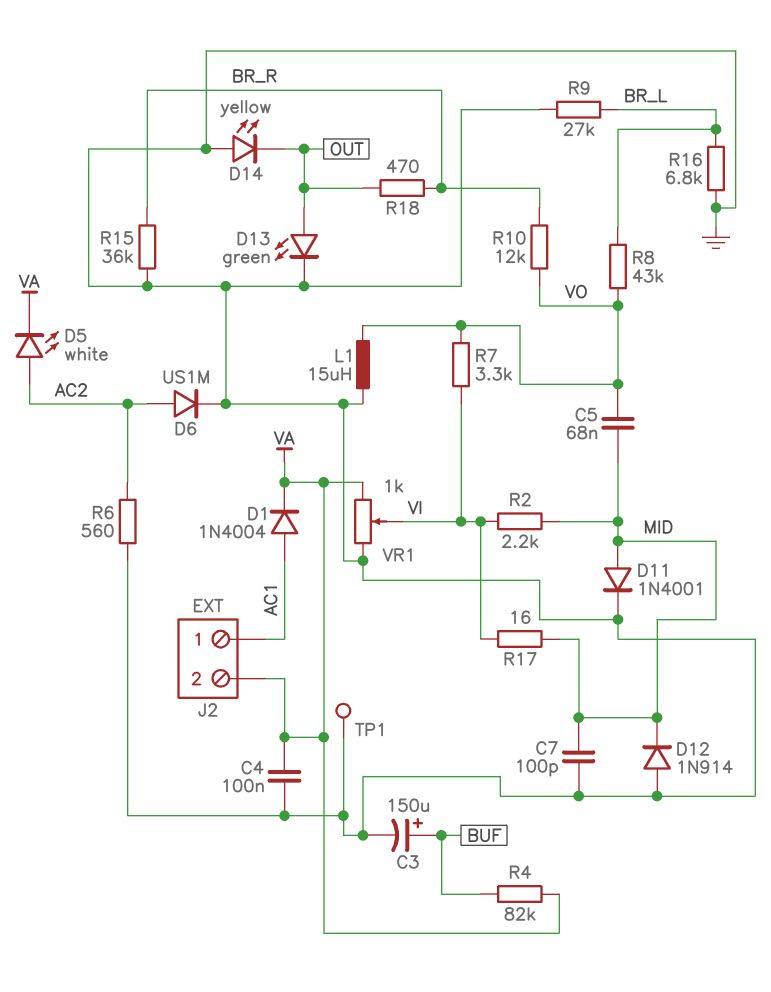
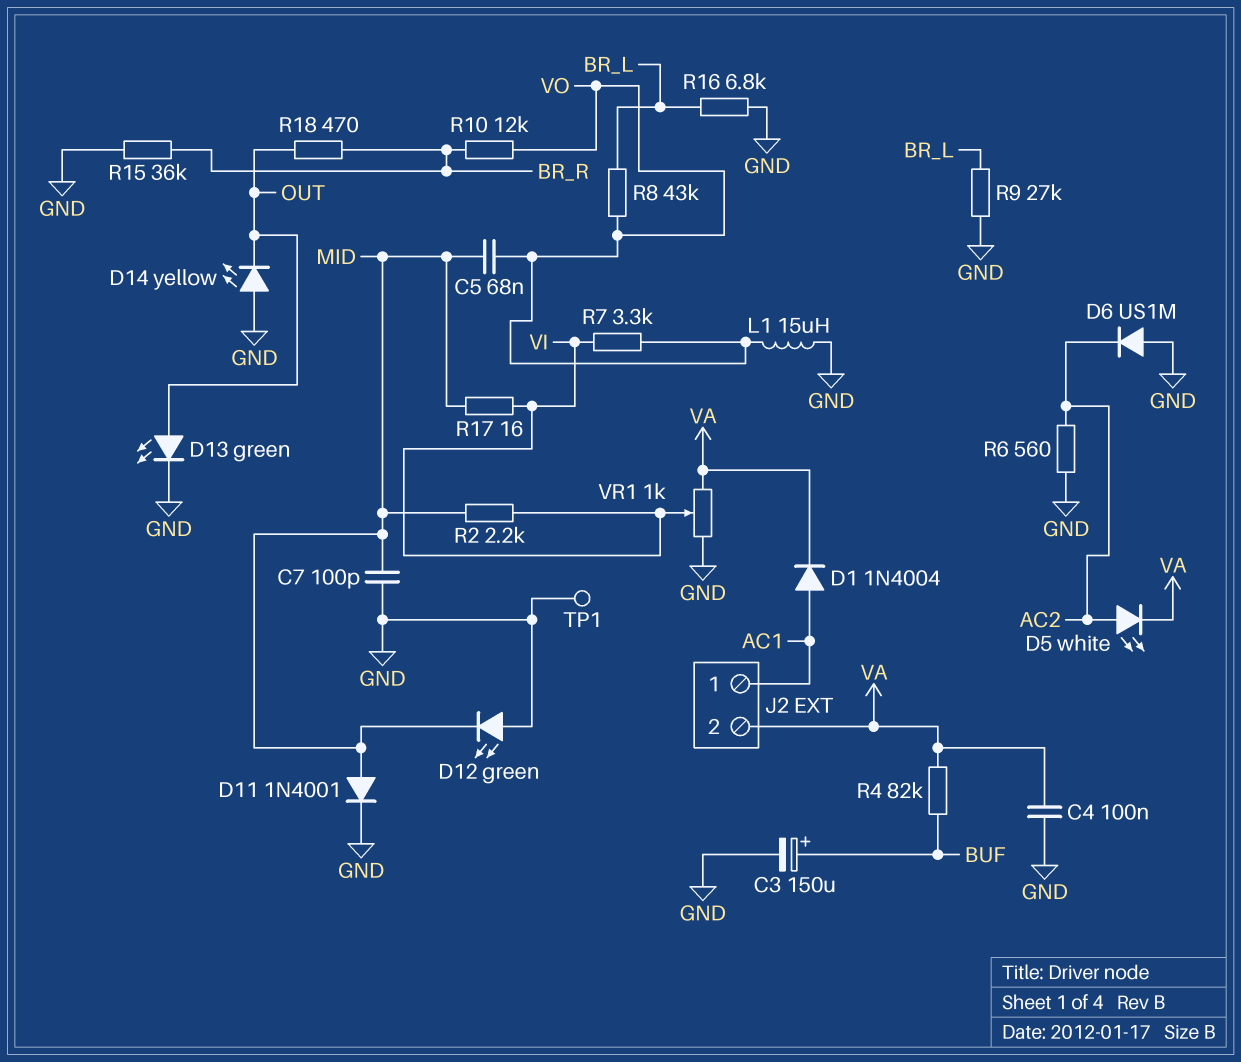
D6: diode US1M (A AC2, K GND) -> diode US1M (A GND, K AC2)
D12: diode 1N914 (A GND, K MID) -> LED green (A GND, K MID)

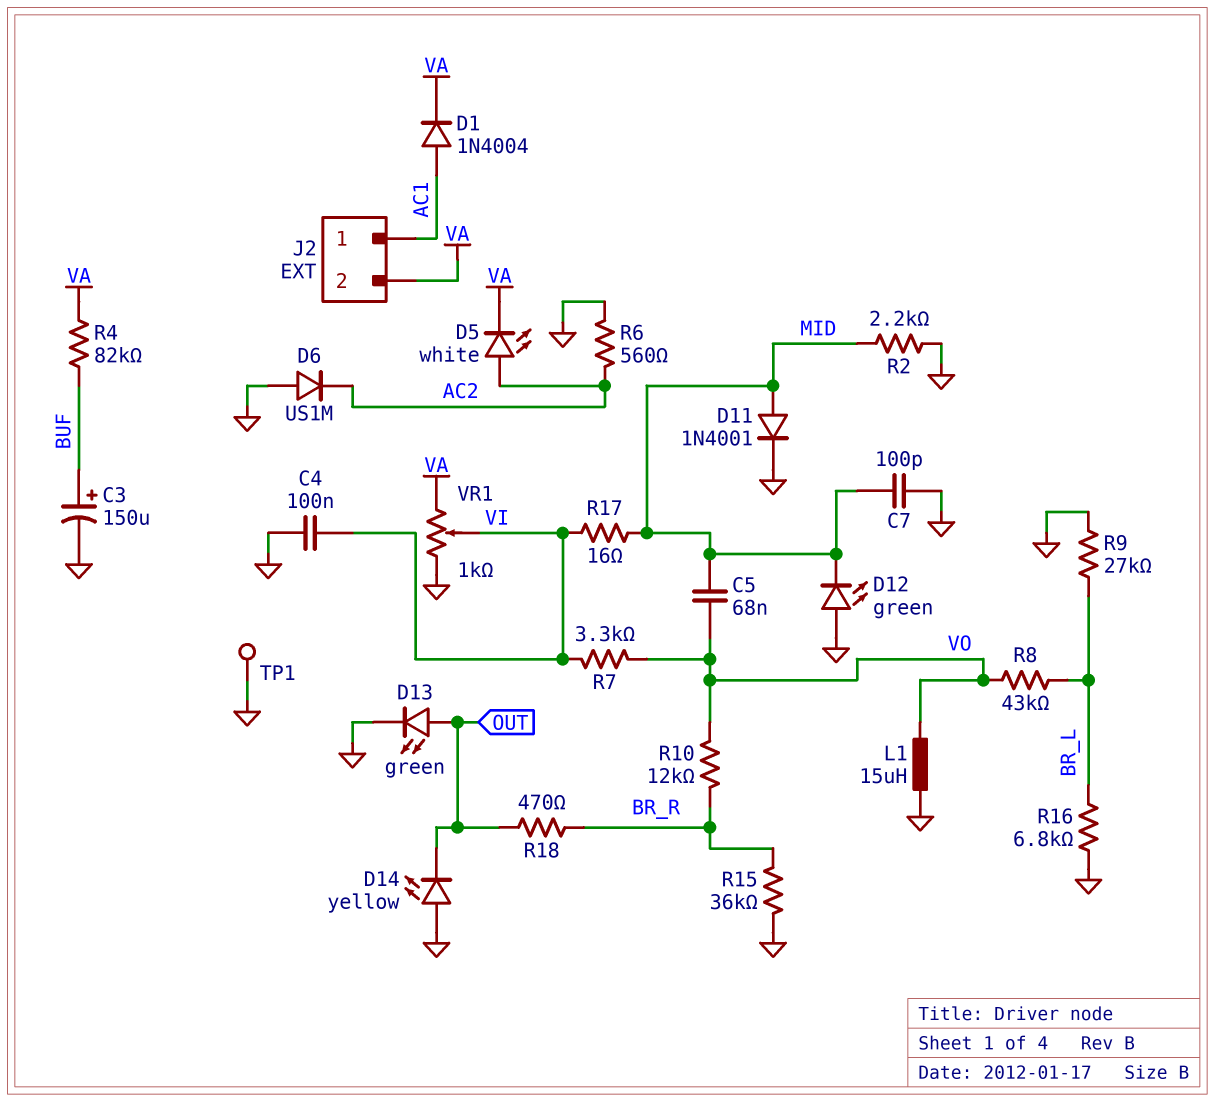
C4: 100nF (GND, VA) -> 100nF (GND, VI)
R2: 2.2k (MID, VI) -> 2.2k (GND, MID)

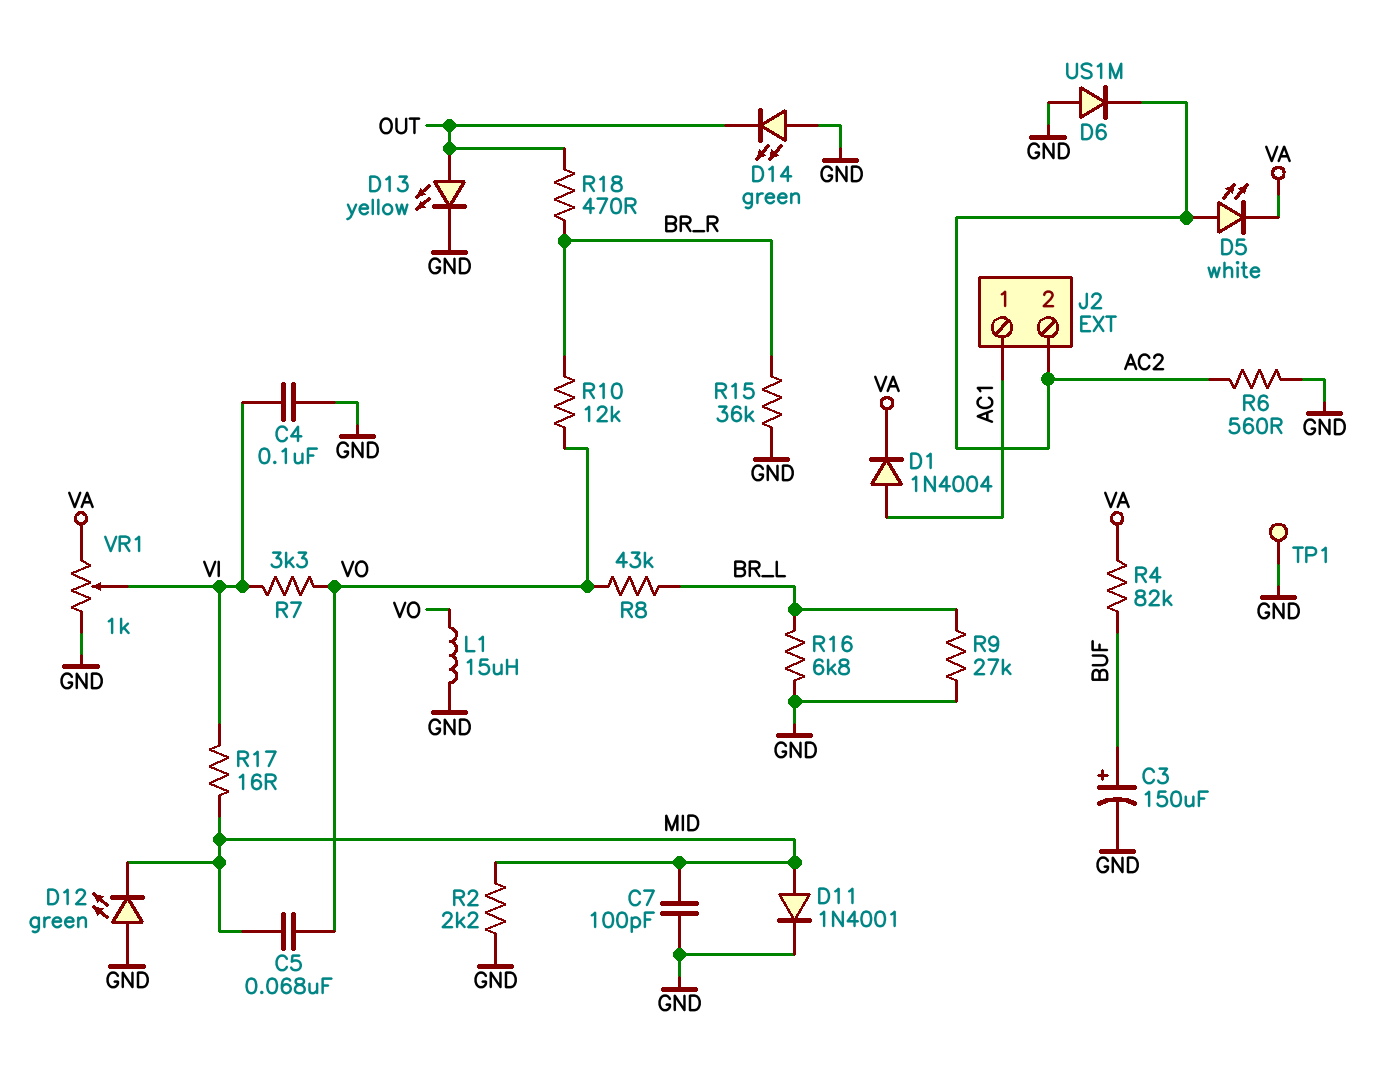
D13: LED green (A OUT, K GND) -> LED yellow (A OUT, K GND)
D14: LED yellow (A GND, K OUT) -> LED green (A GND, K OUT)
J2 pin 2: VA -> AC2

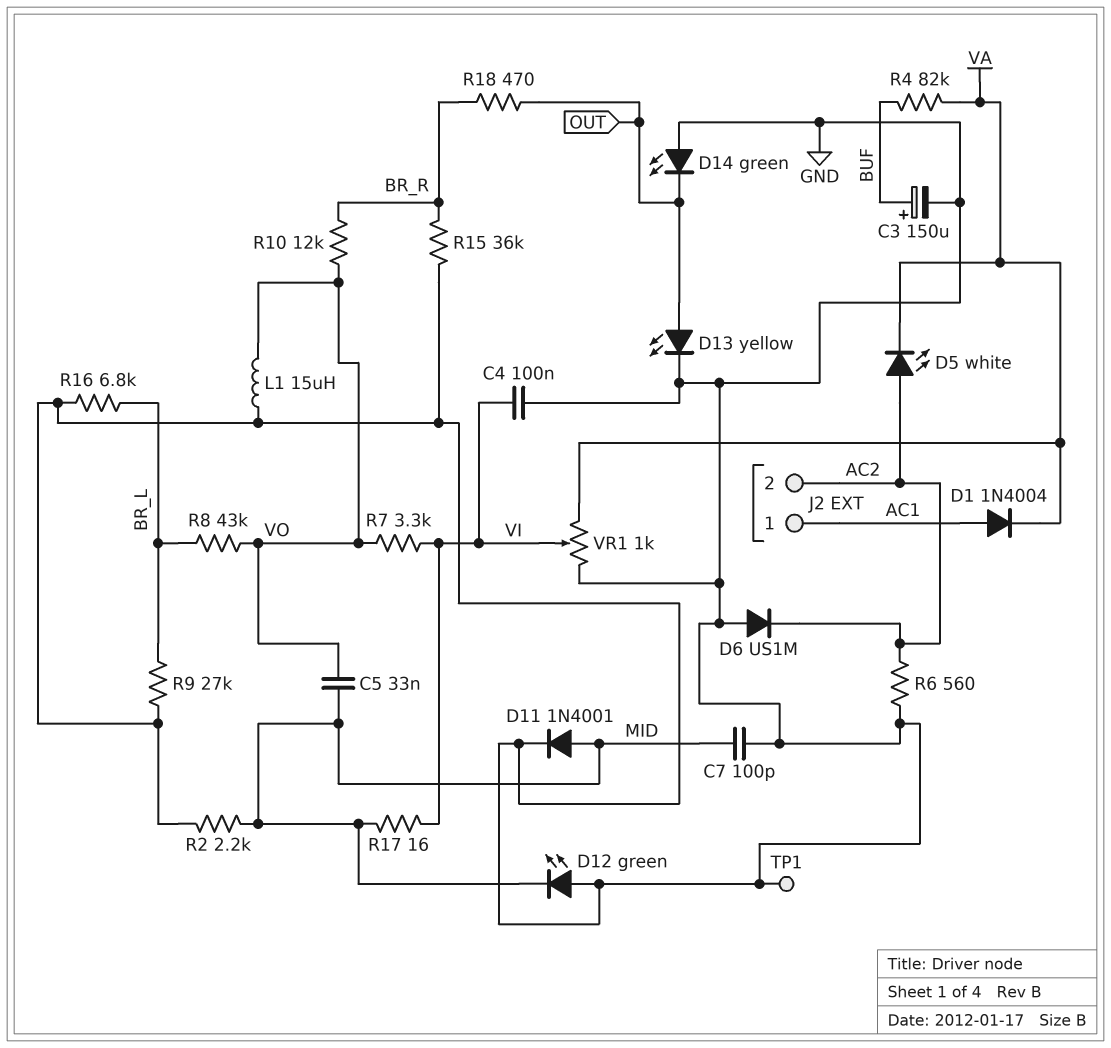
C5: 68nF (MID, VO) -> 33nF (MID, VO)

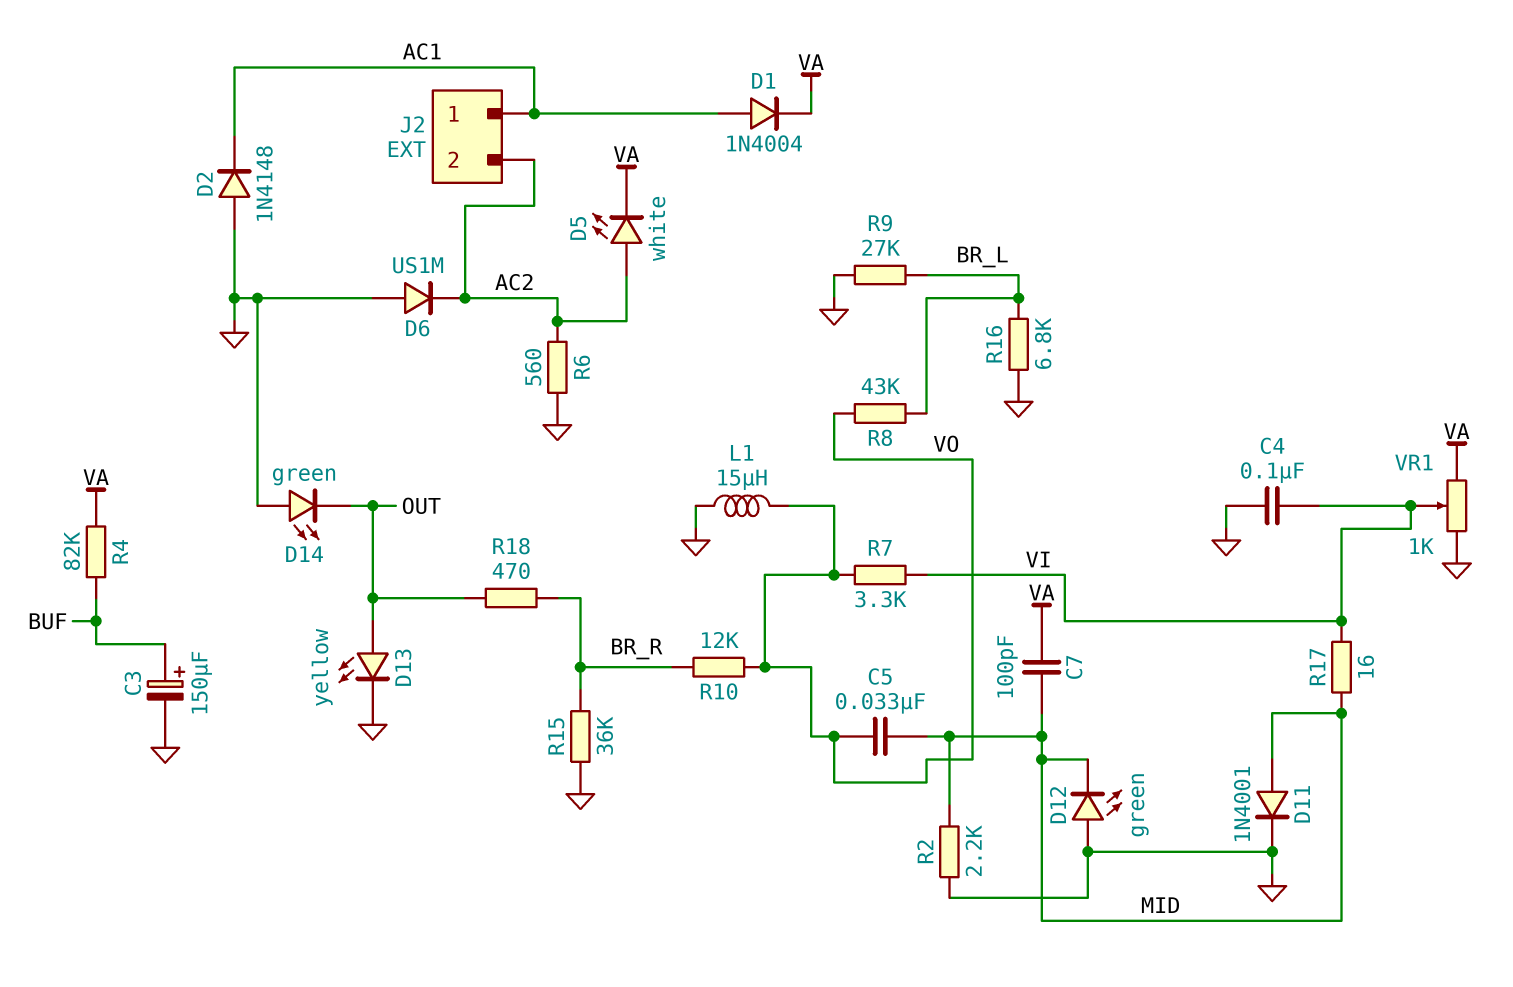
C7: 100pF (GND, MID) -> 100pF (MID, VA)
D2: none -> diode 1N4148 (A GND, K AC1)
TP1: test point (GND) -> none

